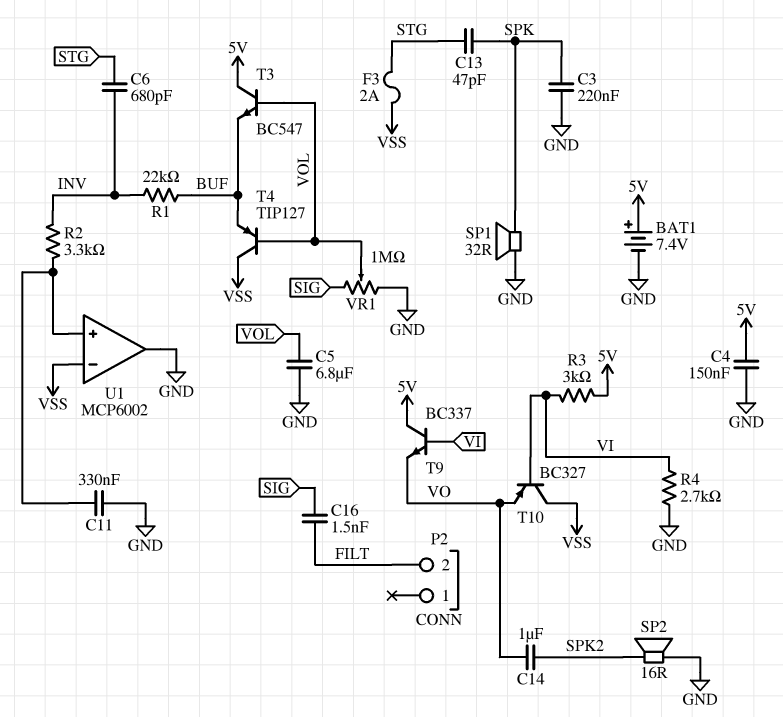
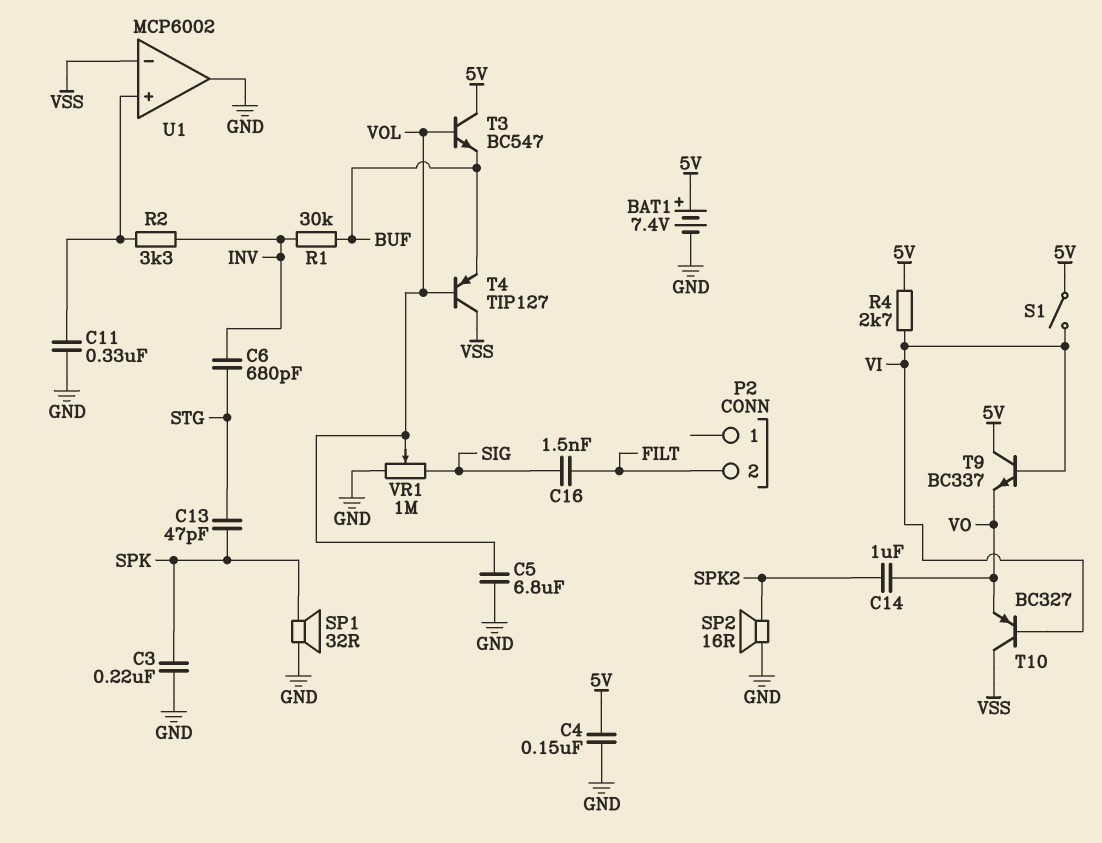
F3: 2A (STG, VSS) -> none
R1: 22k (BUF, INV) -> 30k (BUF, INV)
R3: 3k (5V, VI) -> none
R4: 2.7k (GND, VI) -> 2.7k (5V, VI)
S1: none -> switch (5V, VI)

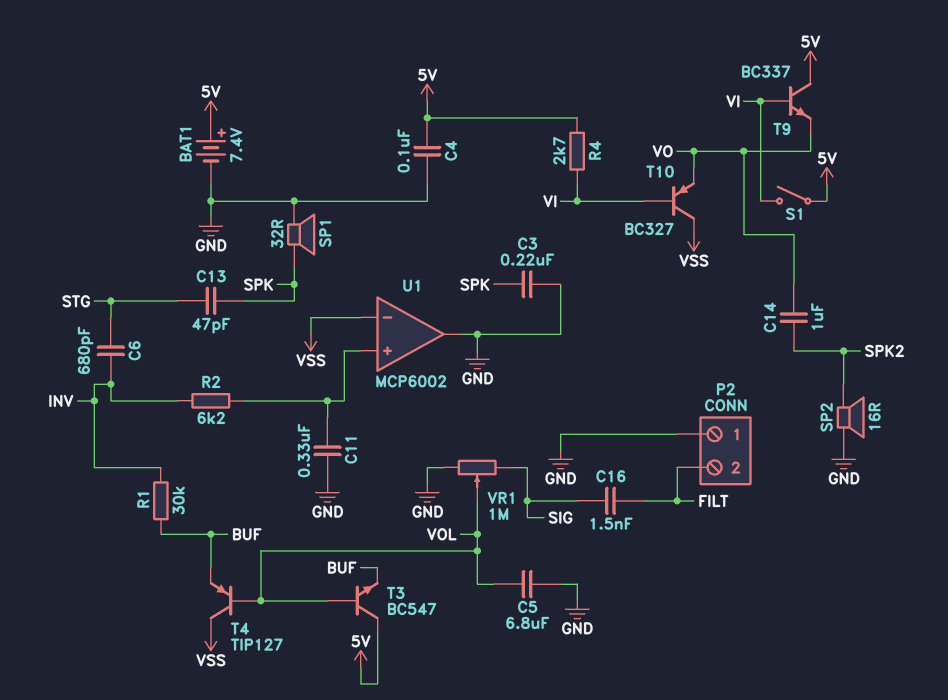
C4: 150nF (5V, GND) -> 100nF (5V, GND)
P2 pin 1: none -> GND
R2: 3.3k (INV, U1/in+) -> 6.2k (INV, U1/in+)

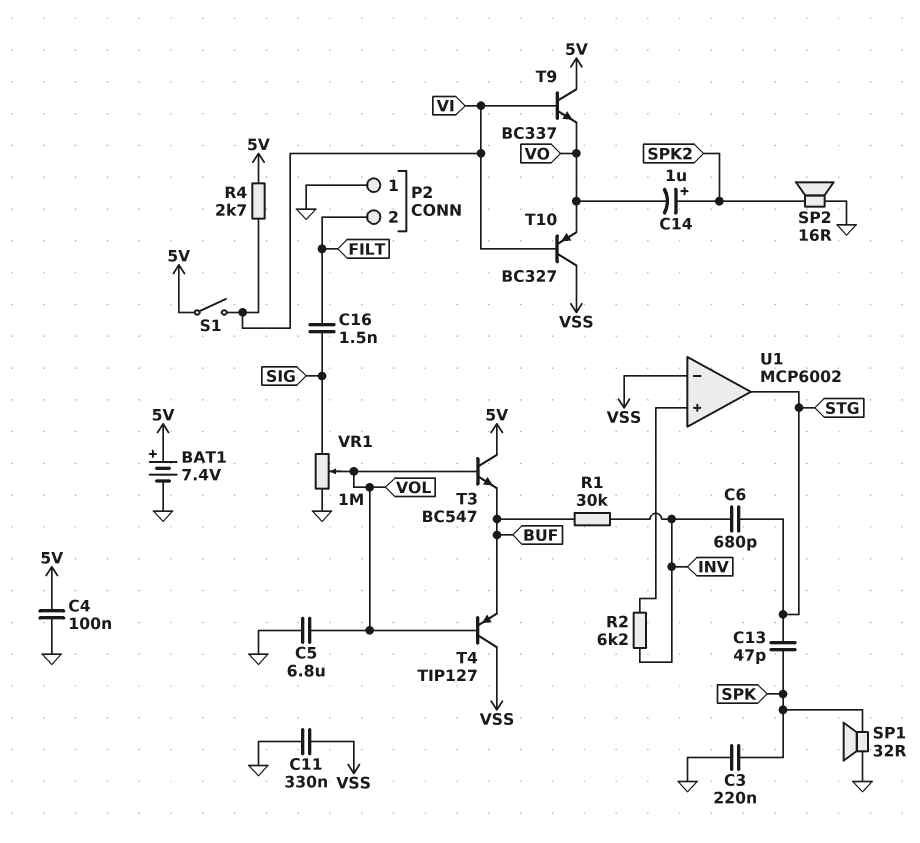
C11: 330nF (GND, U1/in+) -> 330nF (GND, VSS)
C14: 1uF (SPK2, VO) -> 1uF (plus SPK2, minus VO)
U1 pin out: GND -> STG

